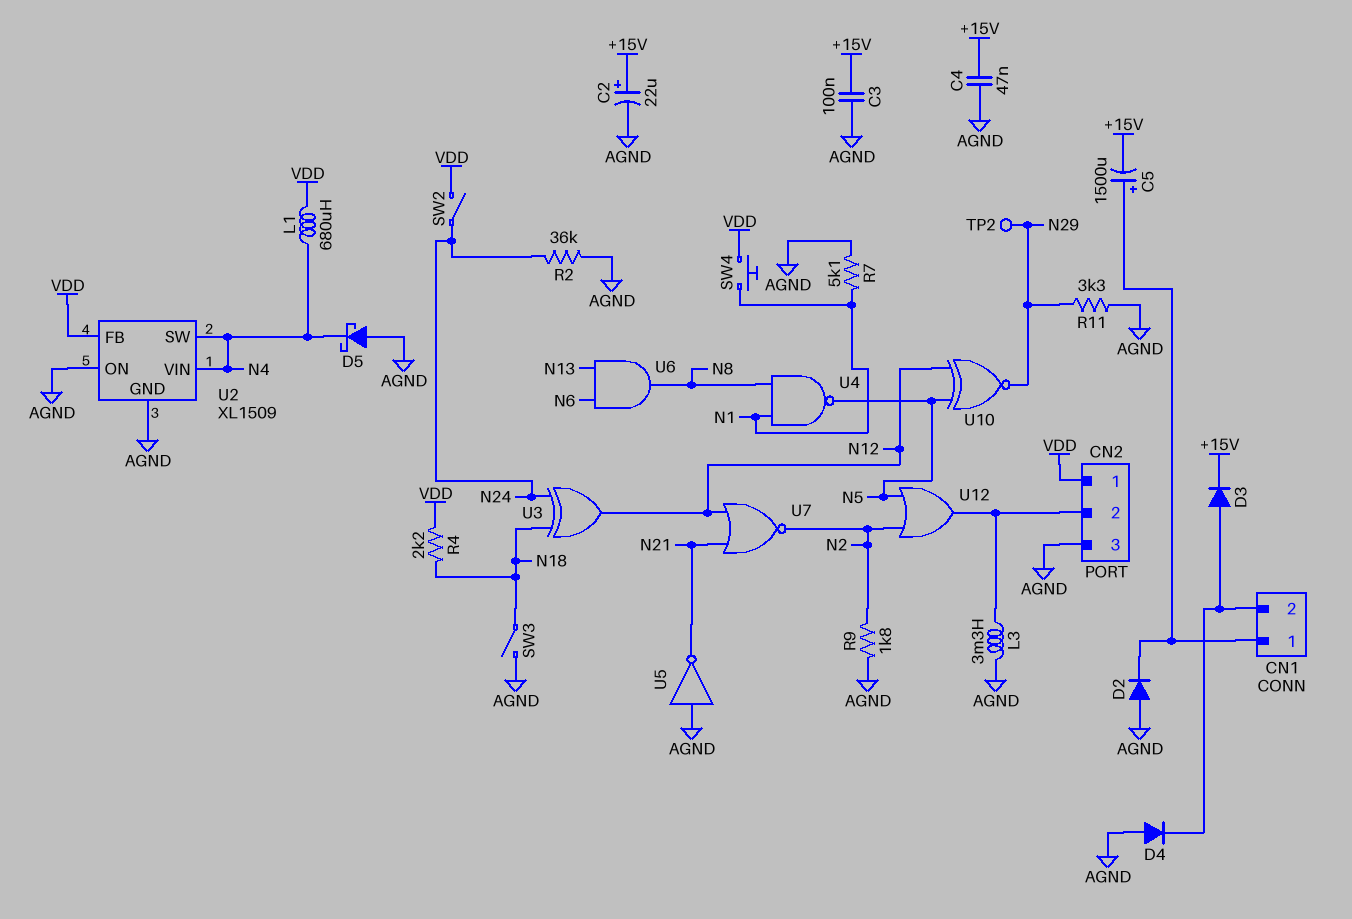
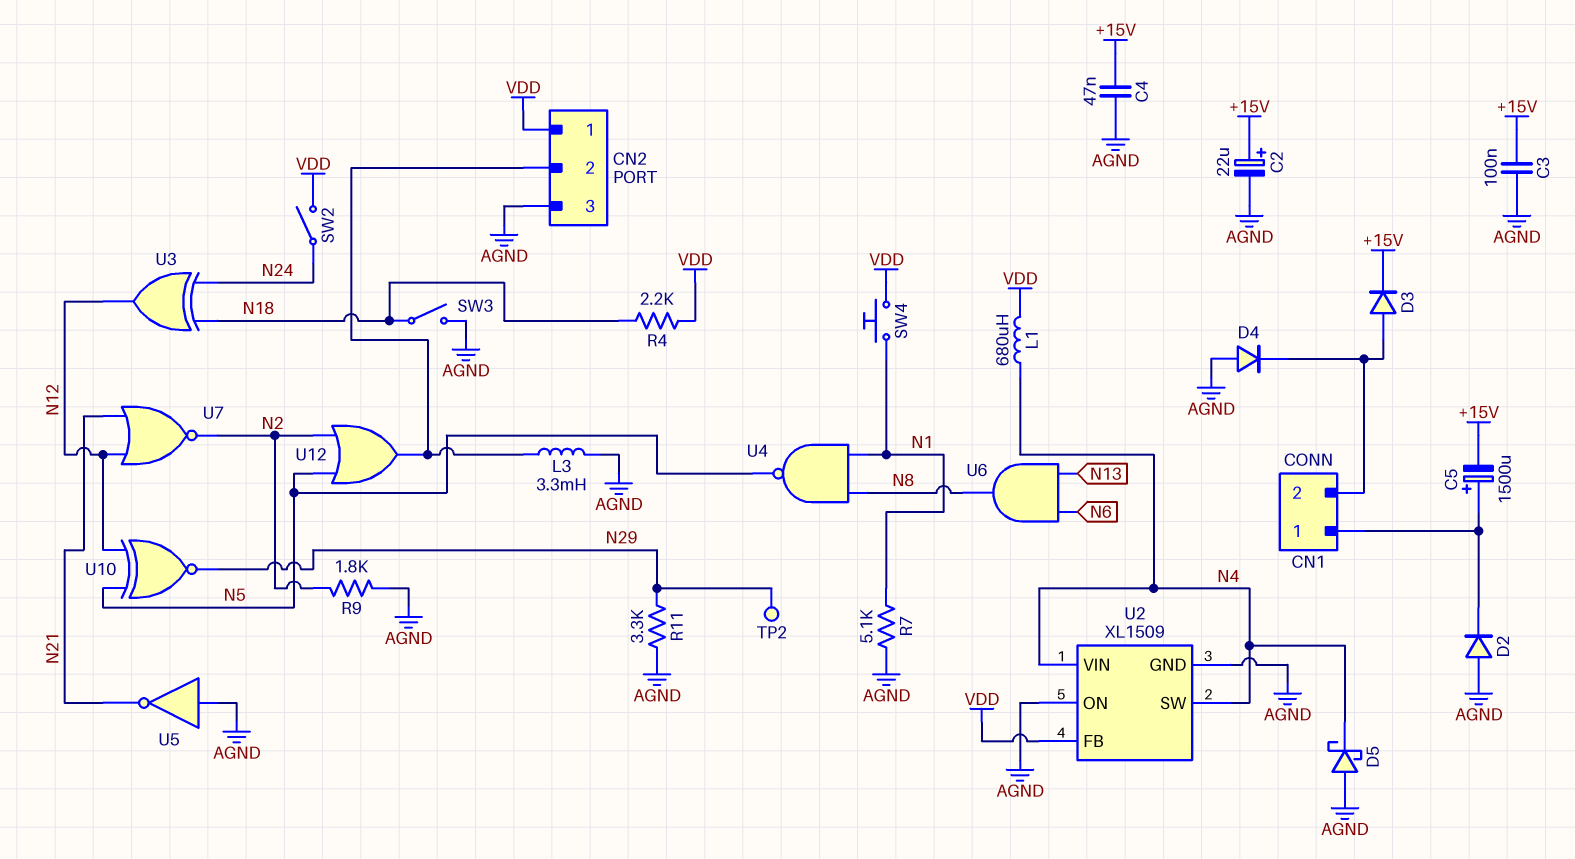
R2: 36k (AGND, N24) -> none

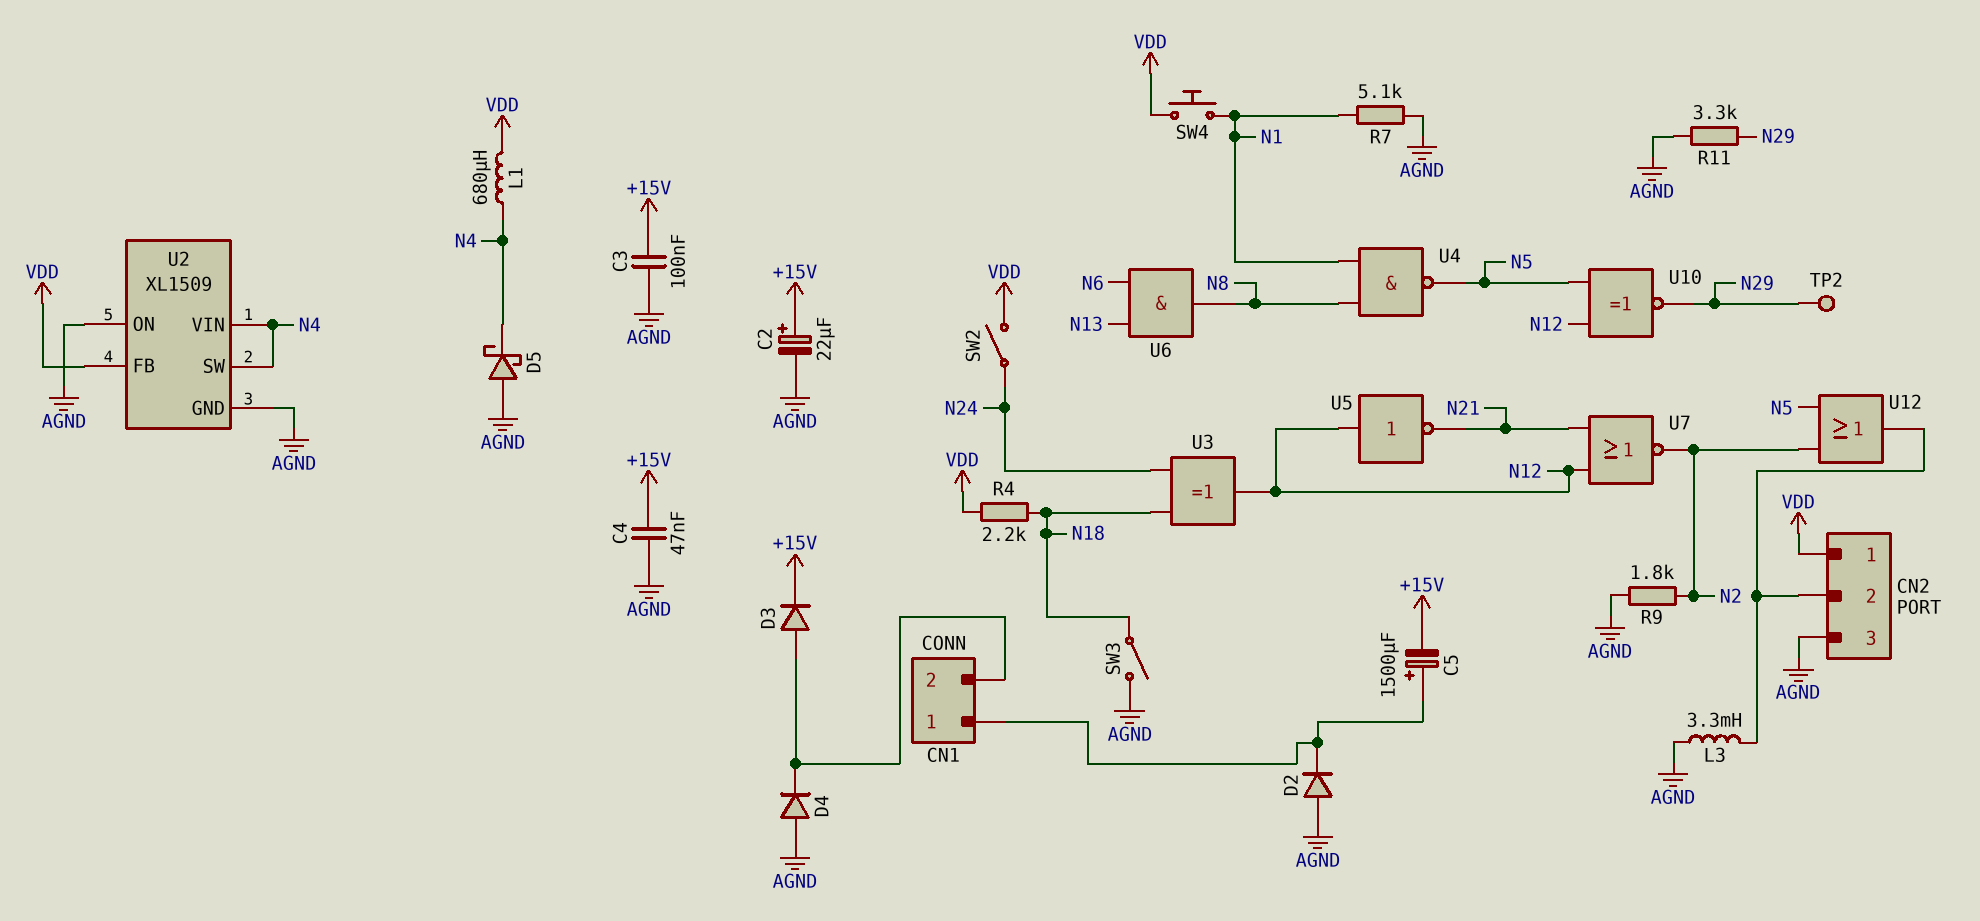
U5: NOT (in AGND, out N21) -> NOT (in N12, out N21)

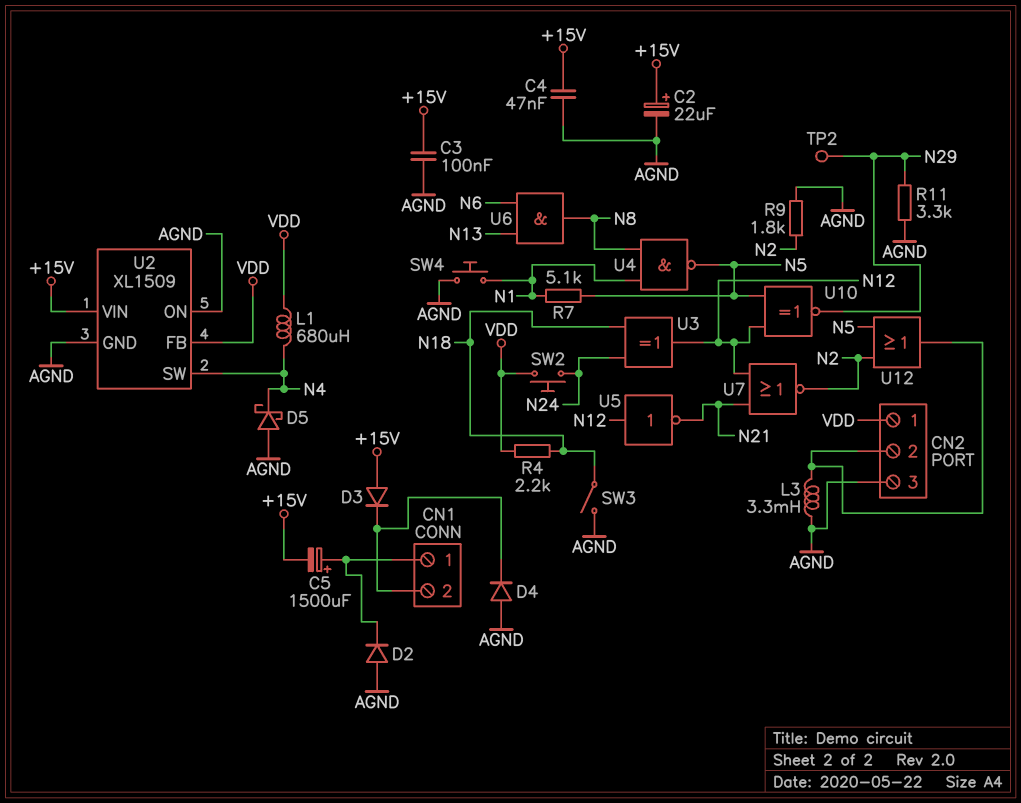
D3: diode (A CN1/2, K +15V) -> diode (A +15V, K CN1/2)
R7: 5.1k (AGND, N1) -> 5.1k (N1, N5)
SW2: switch (N24, VDD) -> button (N24, VDD)
SW4: button (N1, VDD) -> button (AGND, N1)
U2 pin VIN: N4 -> +15V

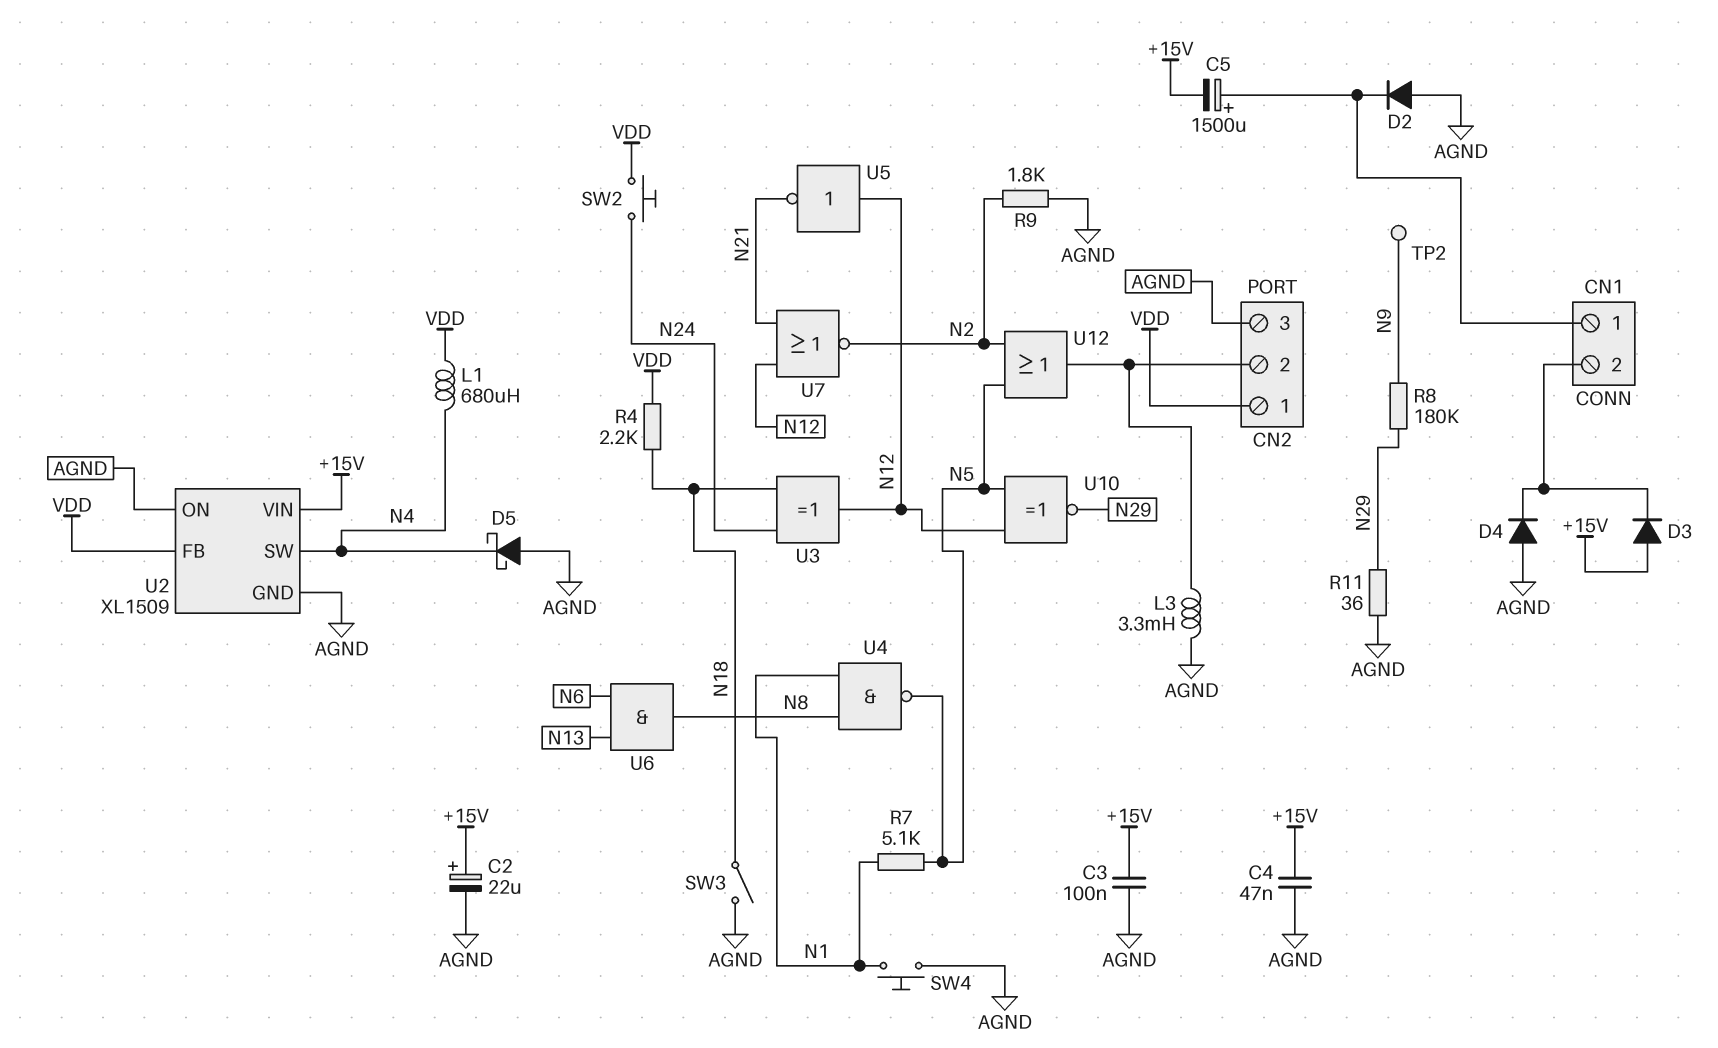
R8: none -> 180k (N9, N29)
R11: 3.3k (AGND, N29) -> 36 (AGND, N29)
TP2: test point (N29) -> test point (N9)

